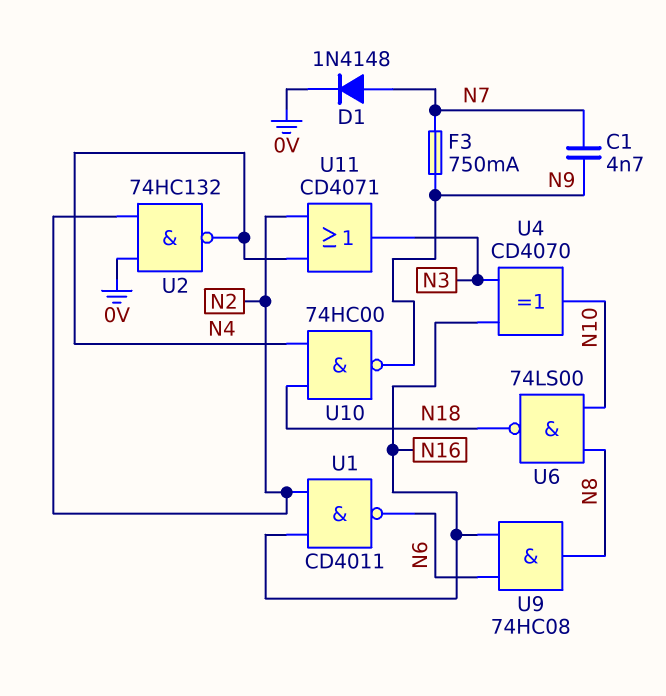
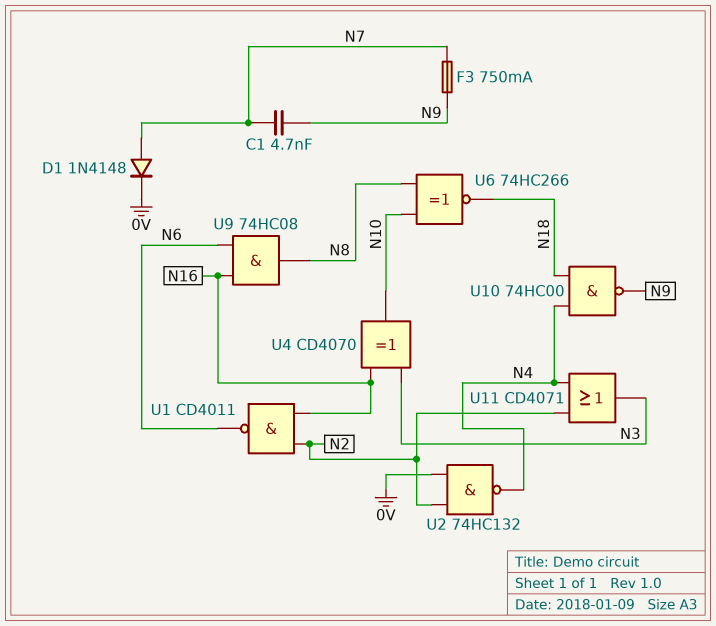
U6: NAND 74LS00 (in N8, in N10, out N18) -> XNOR 74HC266 (in N8, in N10, out N18)

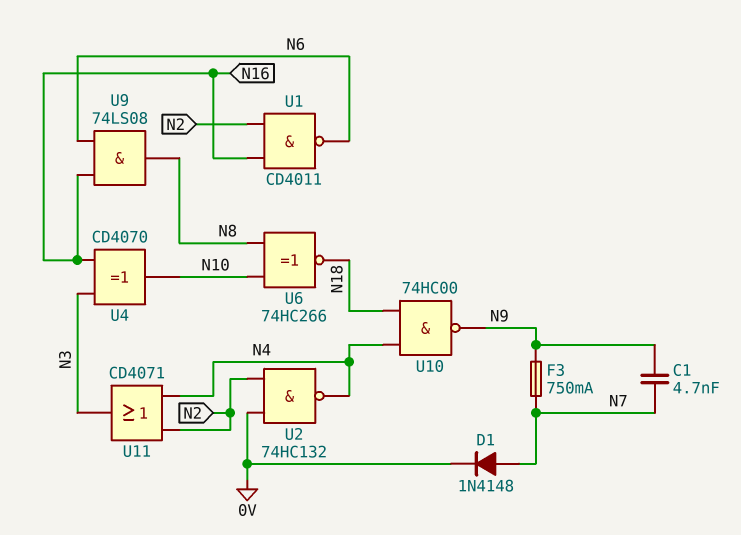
U9: AND 74HC08 (in N6, in N16, out N8) -> AND 74LS08 (in N6, in N16, out N8)

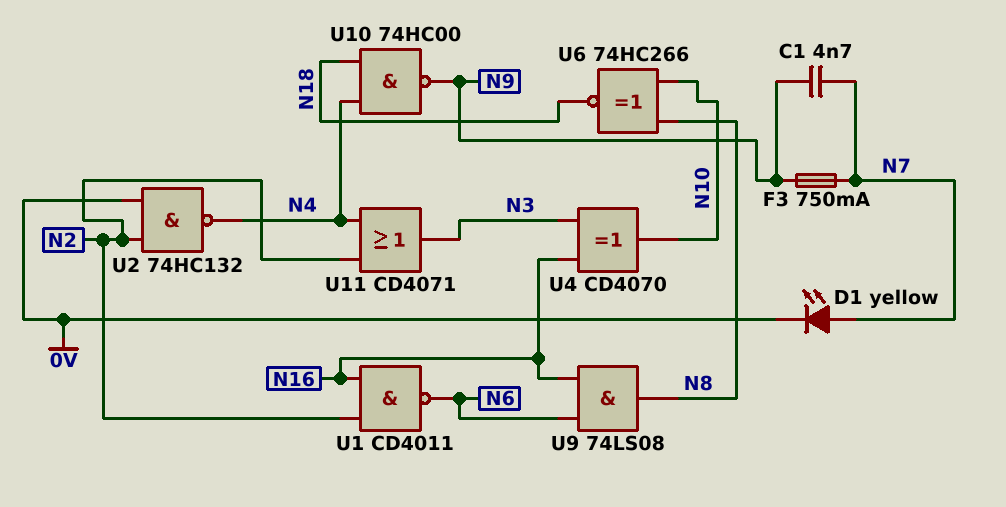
D1: diode 1N4148 (A N7, K 0V) -> LED yellow (A N7, K 0V)

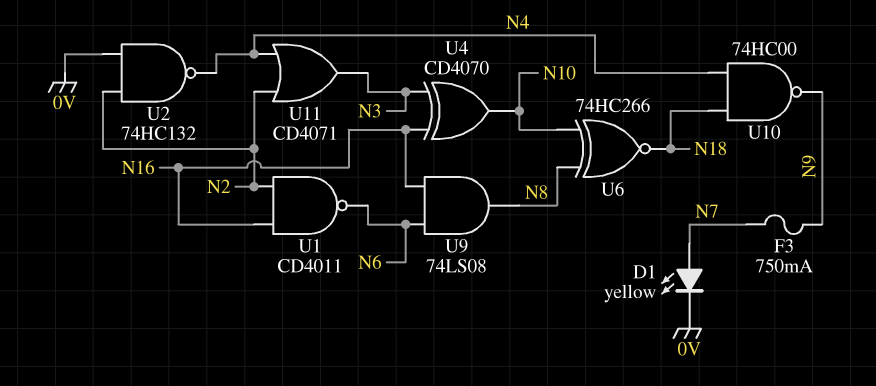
C1: 4.7nF (N7, N9) -> none

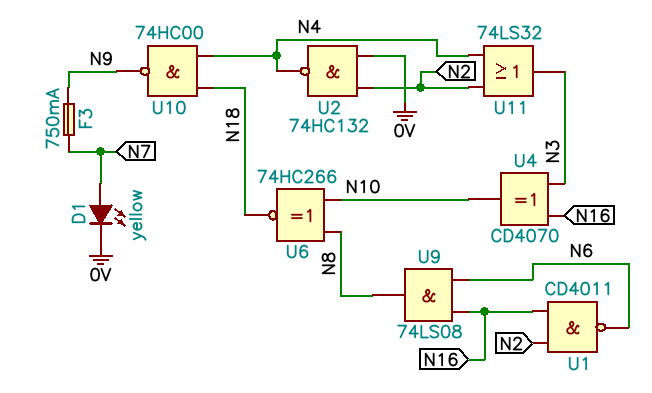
U11: OR CD4071 (in N2, in N4, out N3) -> OR 74LS32 (in N2, in N4, out N3)

